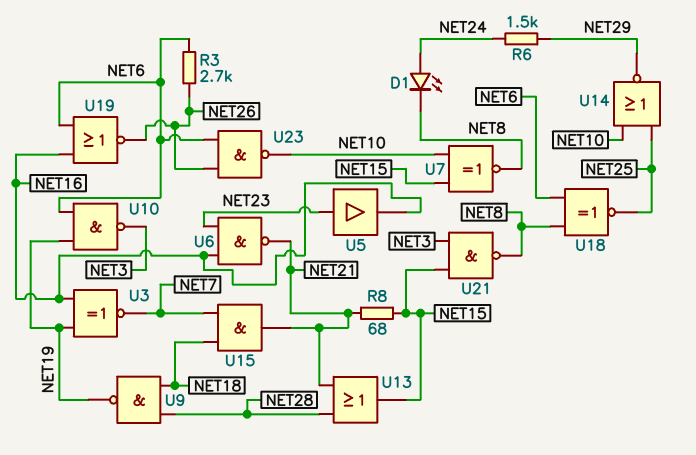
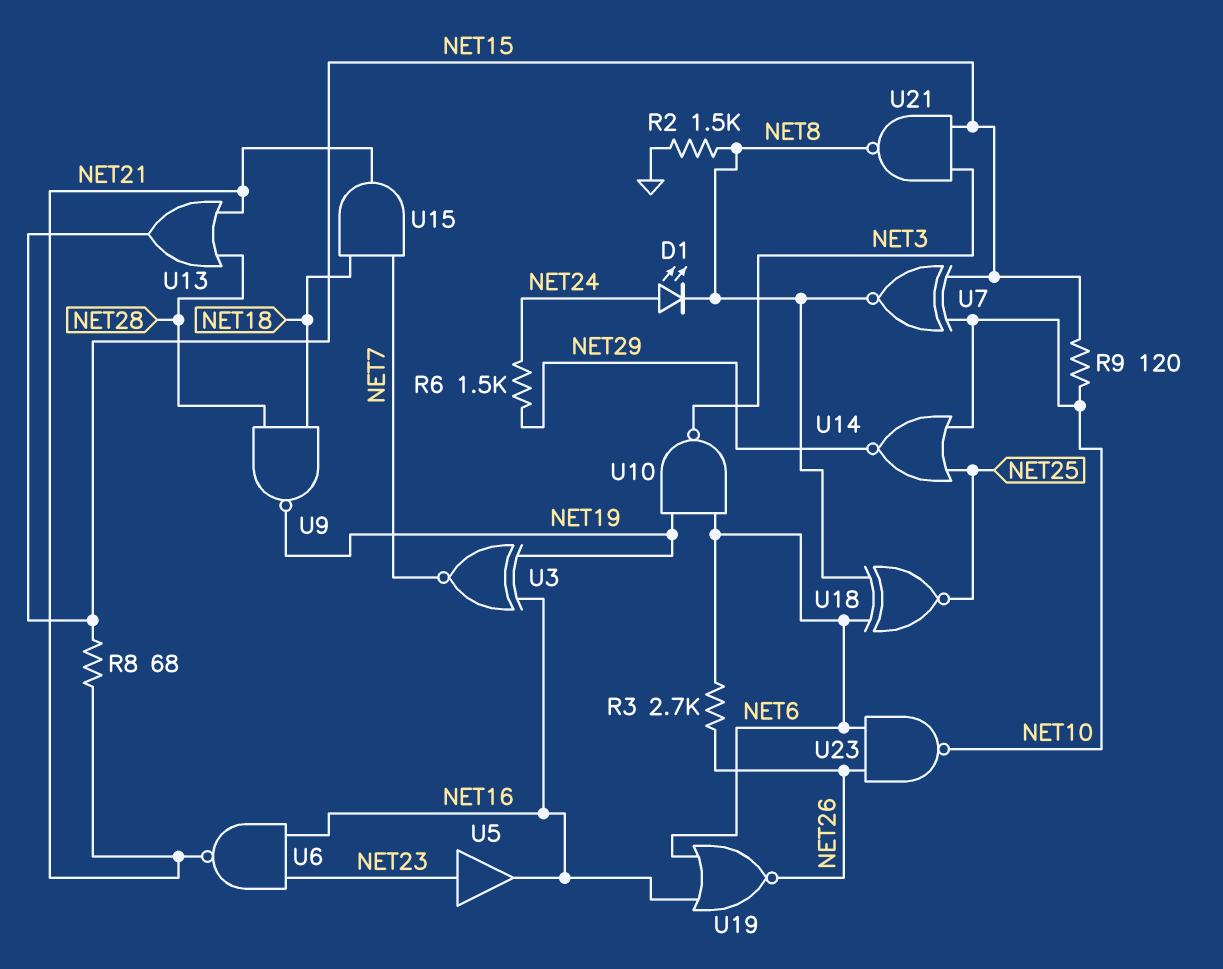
R2: none -> 1.5k (GND, NET8)
R9: none -> 120 (NET10, NET15)

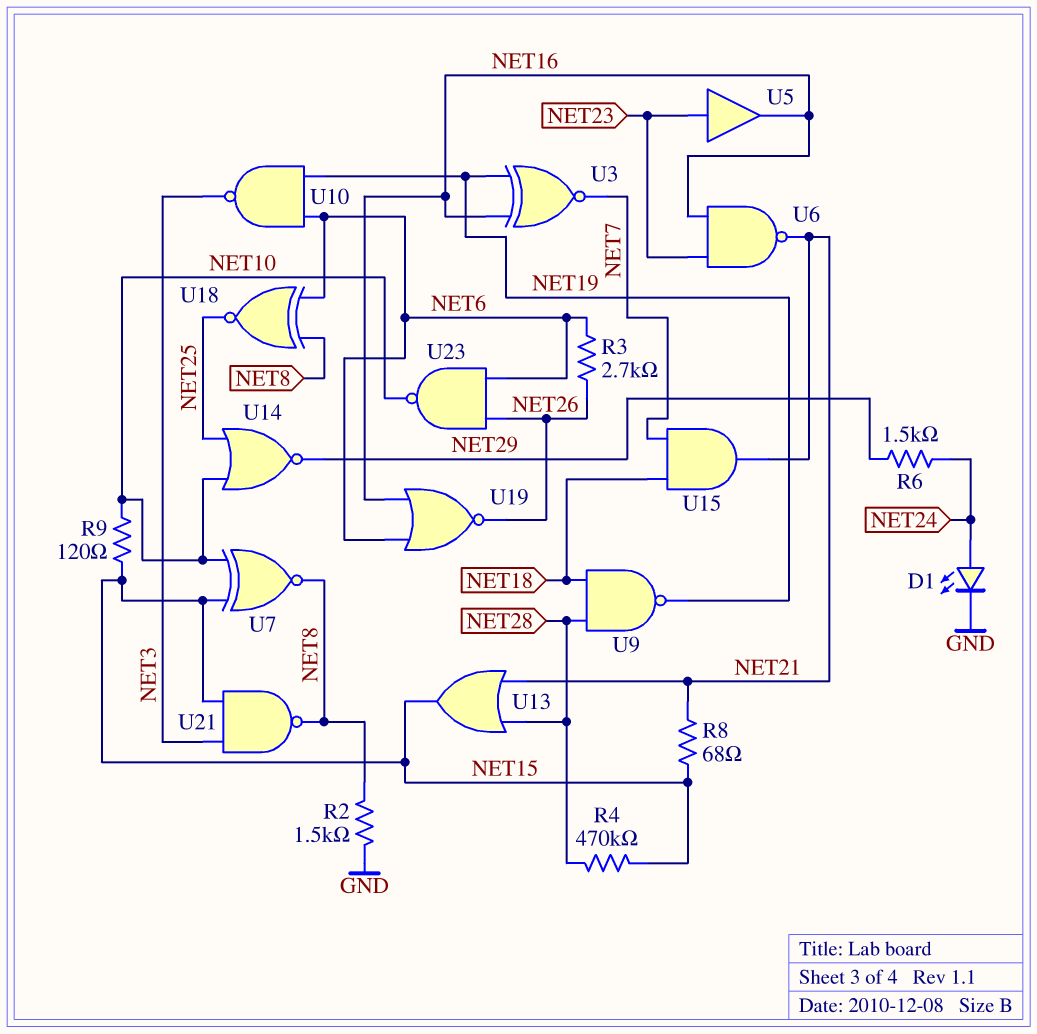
D1: LED (A NET24, K NET8) -> LED (A NET24, K GND)
R4: none -> 470k (NET15, NET28)

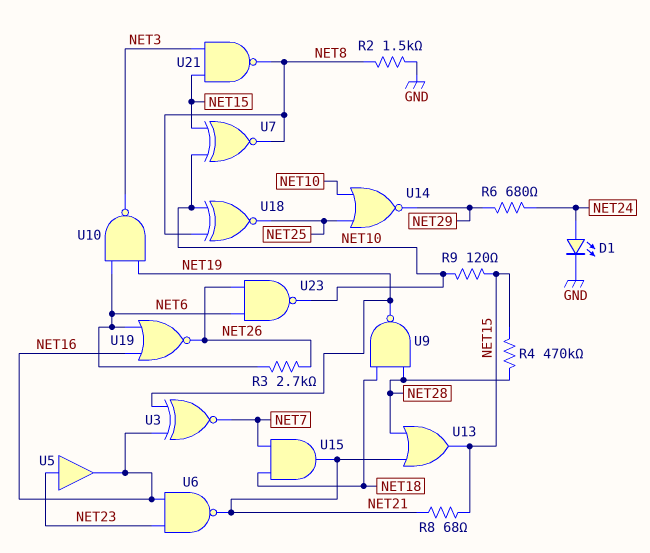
R6: 1.5k (NET24, NET29) -> 680 (NET24, NET29)
U18: XNOR (in NET6, in NET8, out NET25) -> XNOR (in NET8, in NET10, out NET25)

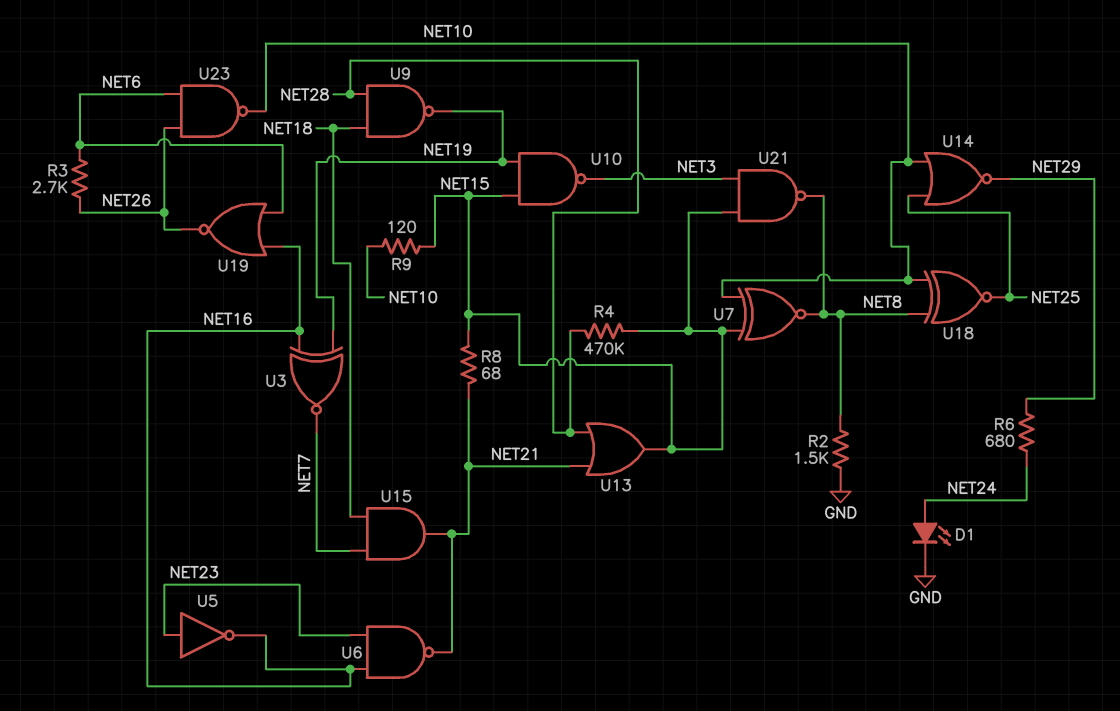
U5: buffer (in NET23, out NET16) -> NOT (in NET23, out NET16)
U10: NAND (in NET6, in NET19, out NET3) -> NAND (in NET15, in NET19, out NET3)

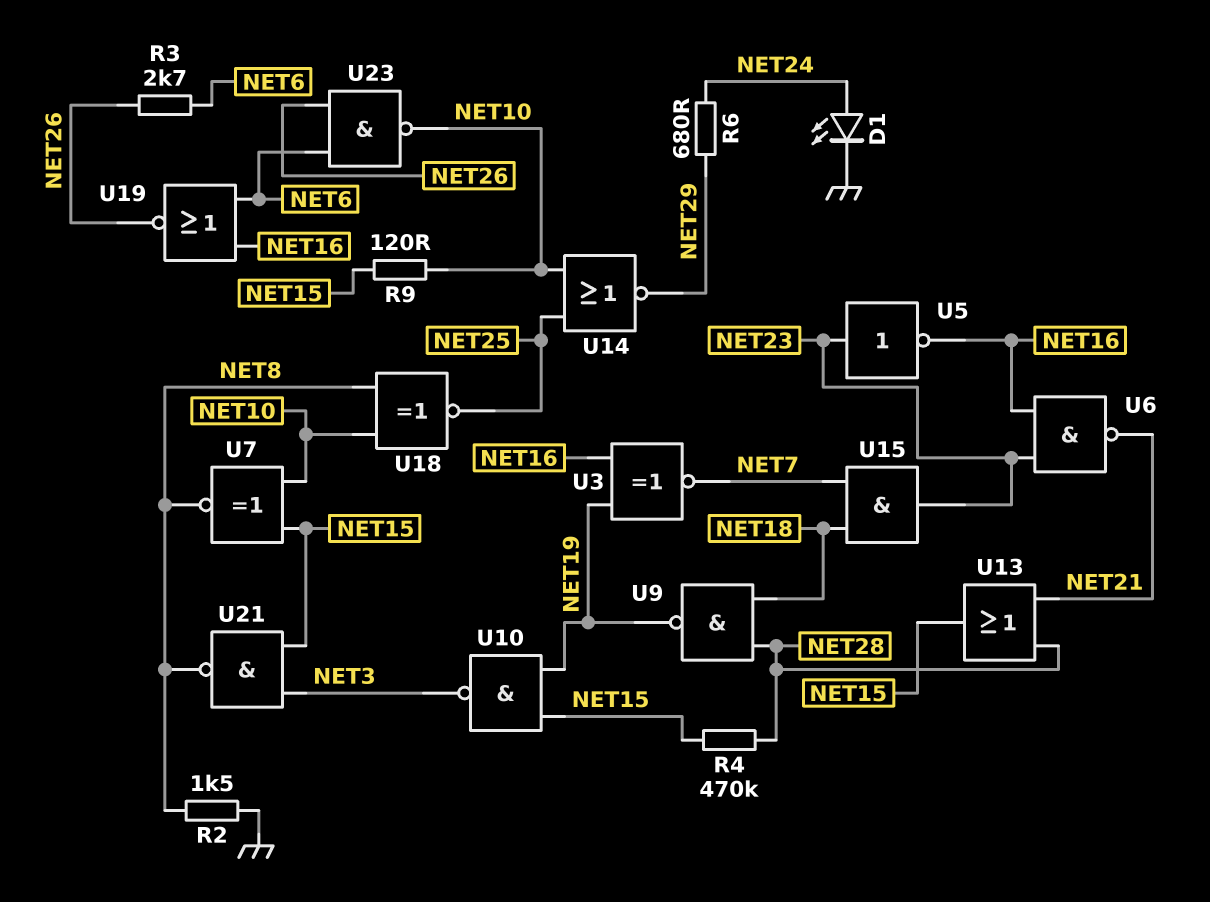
R8: 68 (NET15, NET21) -> none
U15: AND (in NET7, in NET18, out NET21) -> AND (in NET7, in NET18, out NET23)

